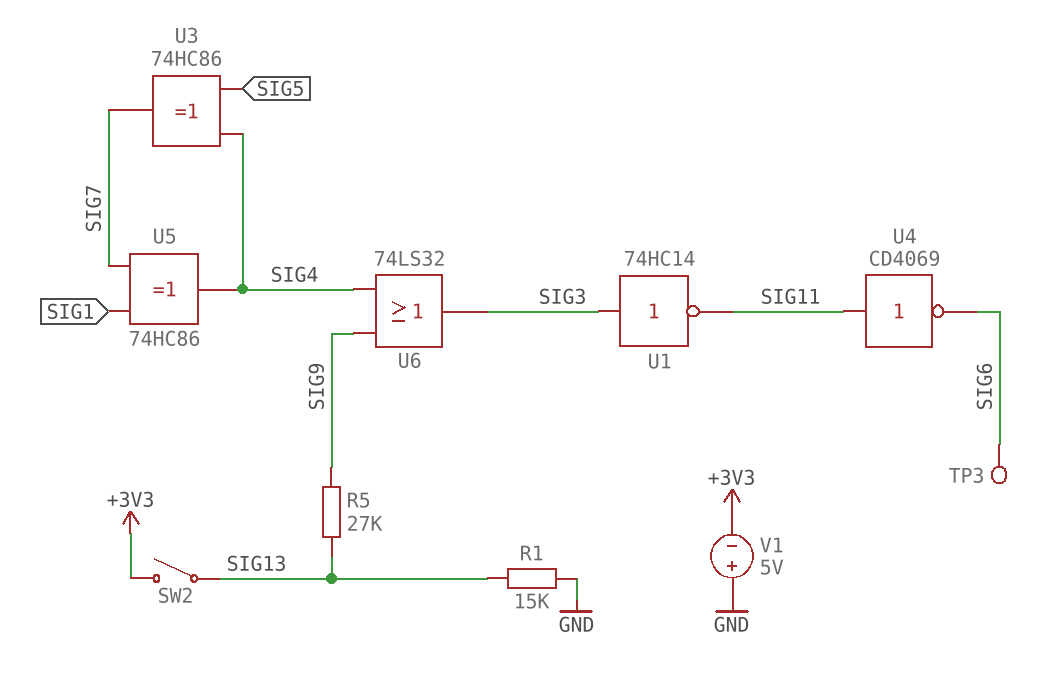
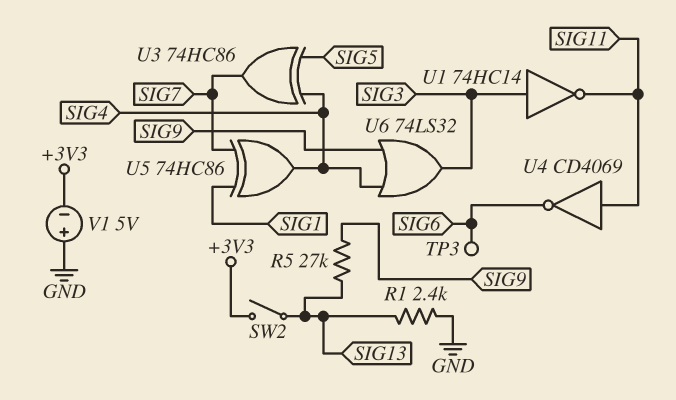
R1: 15k (GND, SIG13) -> 2.4k (GND, SIG13)

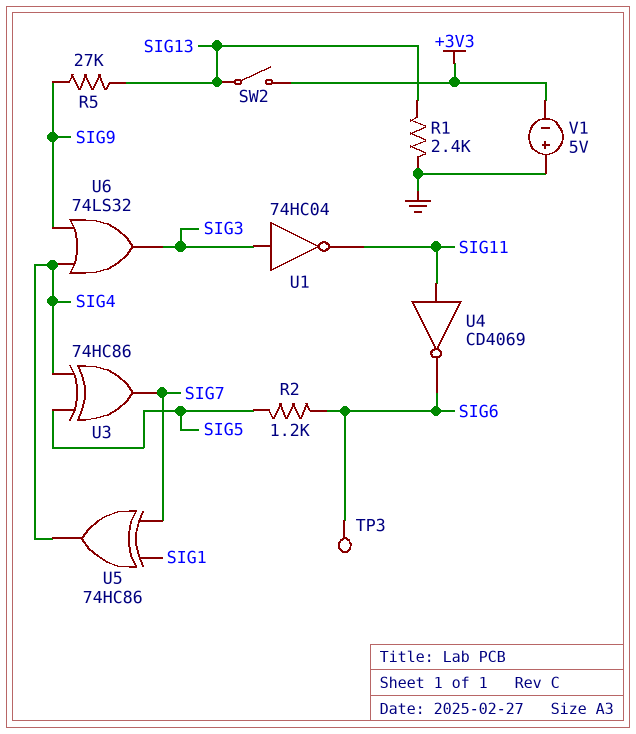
R2: none -> 1.2k (SIG5, SIG6)
U1: NOT 74HC14 (in SIG3, out SIG11) -> NOT 74HC04 (in SIG3, out SIG11)

